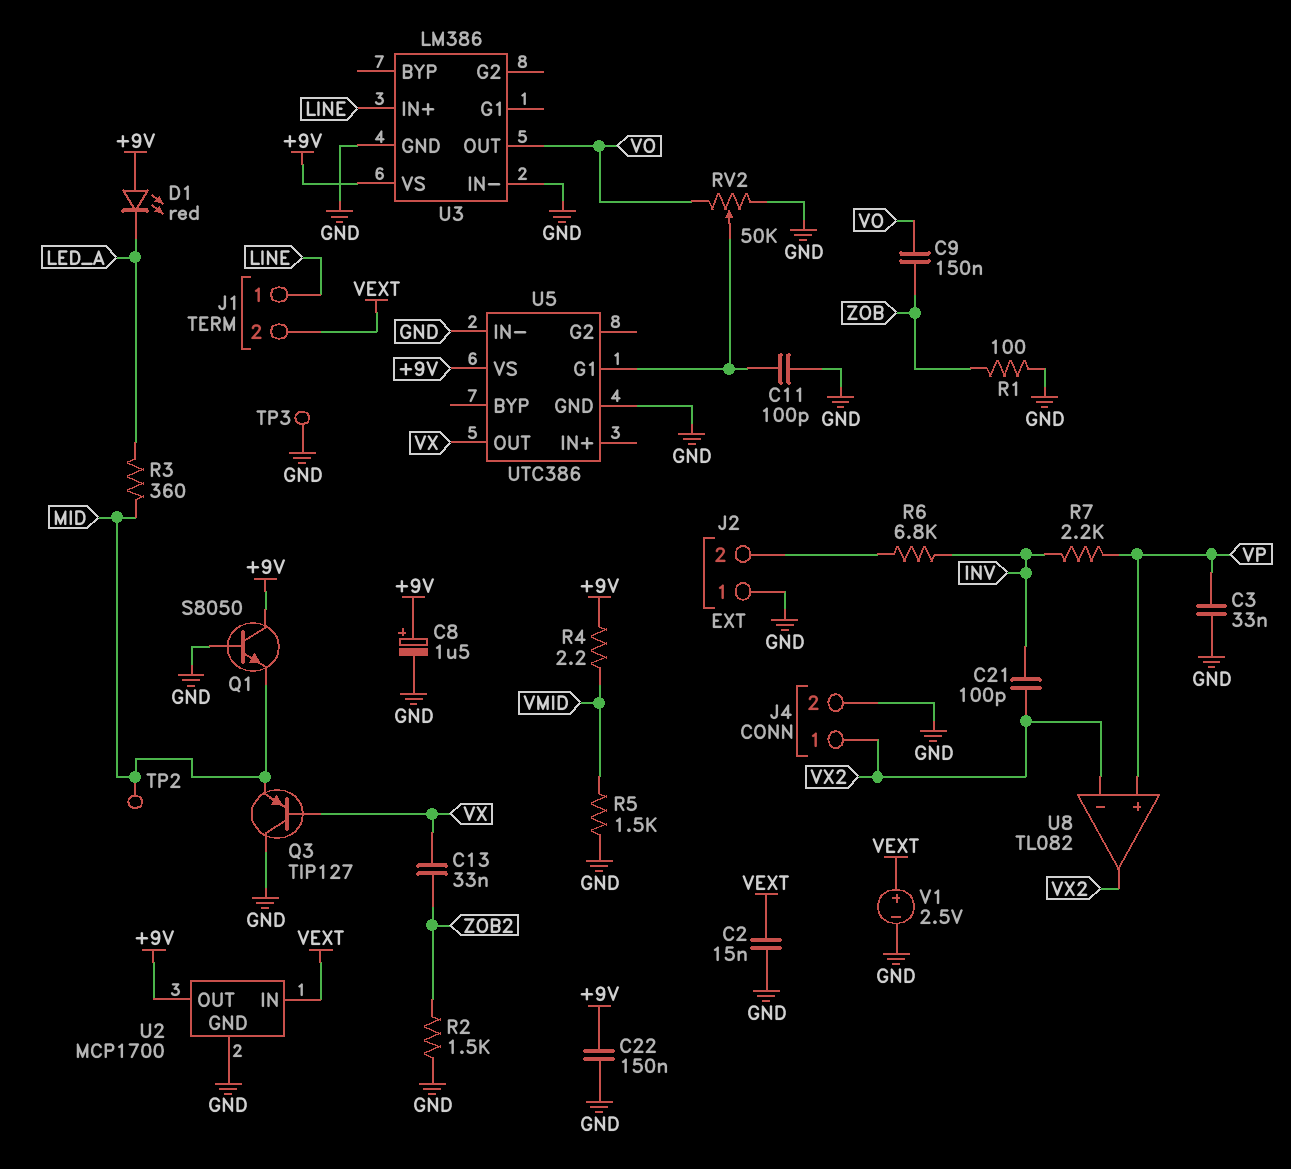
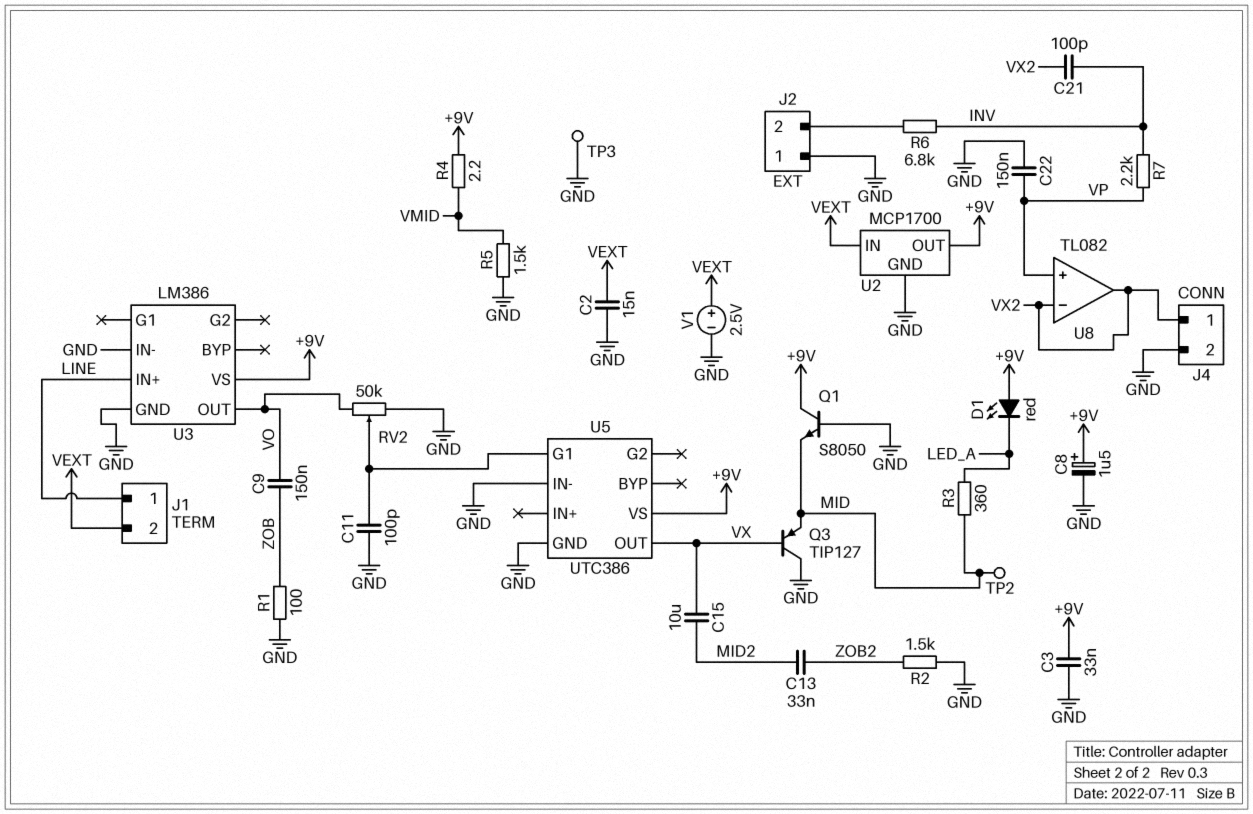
C3: 33nF (GND, VP) -> 33nF (+9V, GND)
C13: 33nF (VX, ZOB2) -> 33nF (MID2, ZOB2)
C15: none -> 10uF (MID2, VX)
C22: 150nF (+9V, GND) -> 150nF (GND, VP)

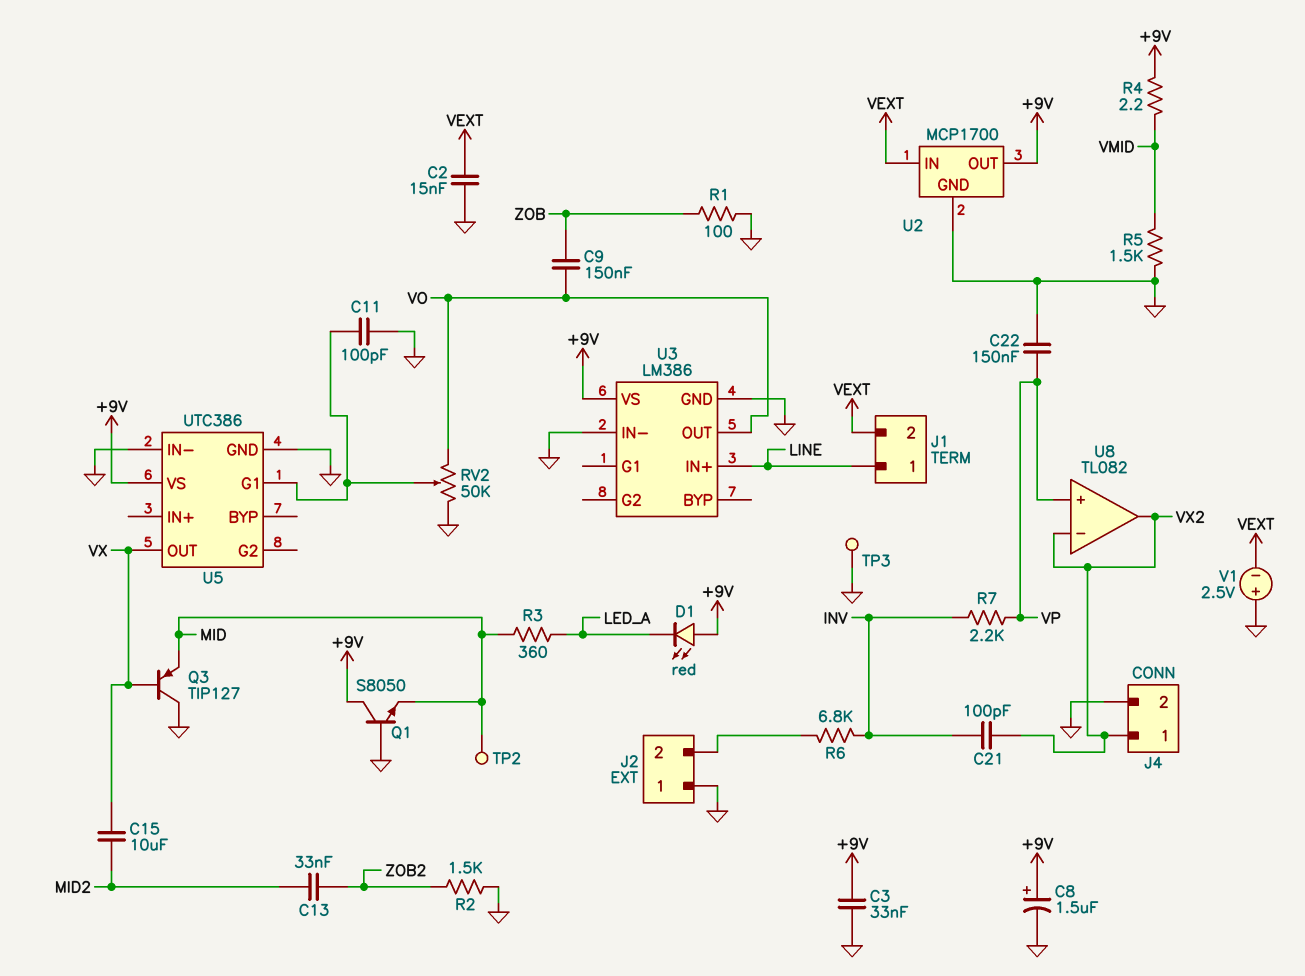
V1: 2.5V (plus VEXT, minus GND) -> 2.5V (plus GND, minus VEXT)

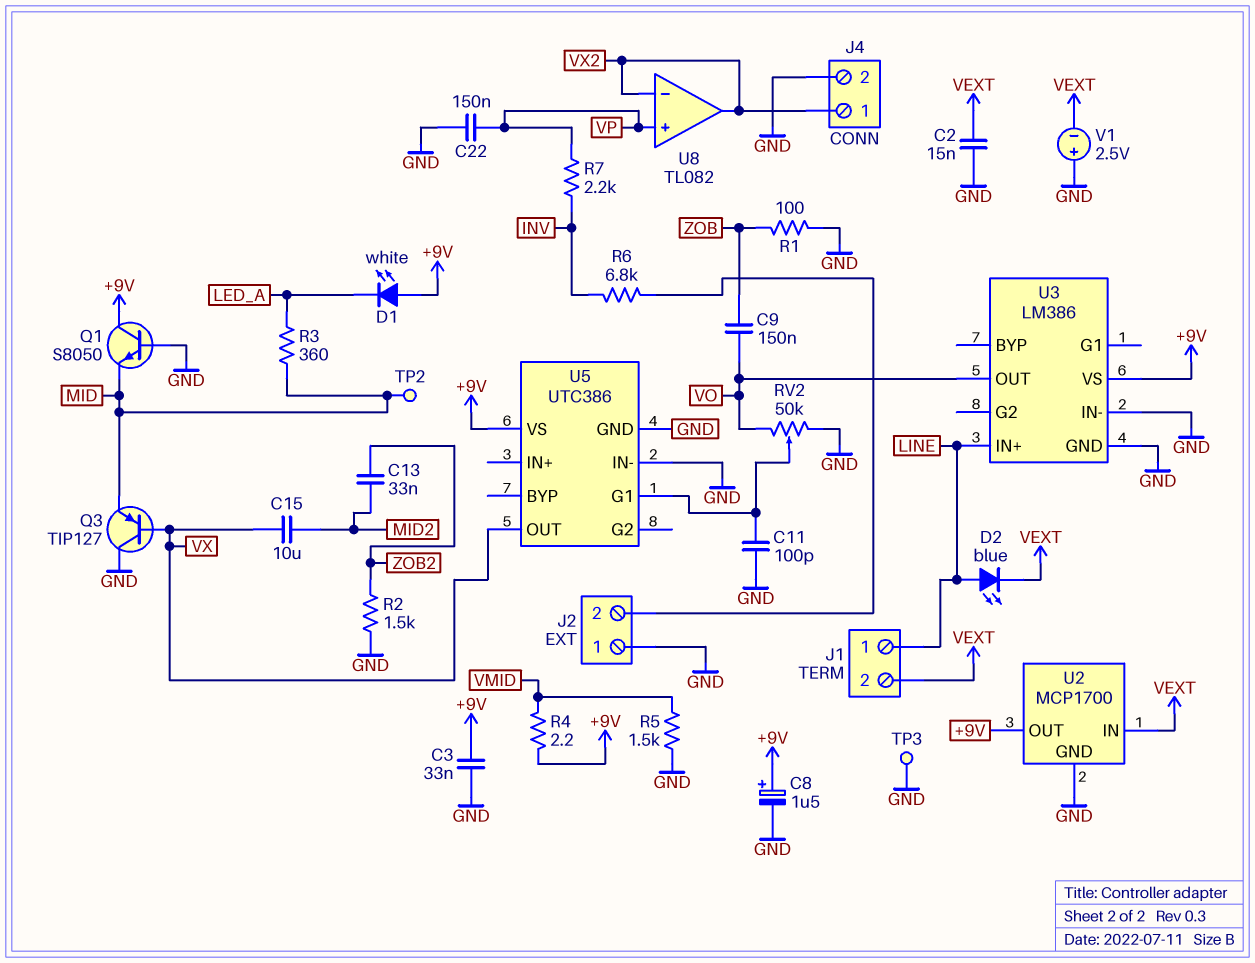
C21: 100pF (INV, VX2) -> none
D1: LED red (A +9V, K LED_A) -> LED white (A +9V, K LED_A)
D2: none -> LED blue (A LINE, K VEXT)

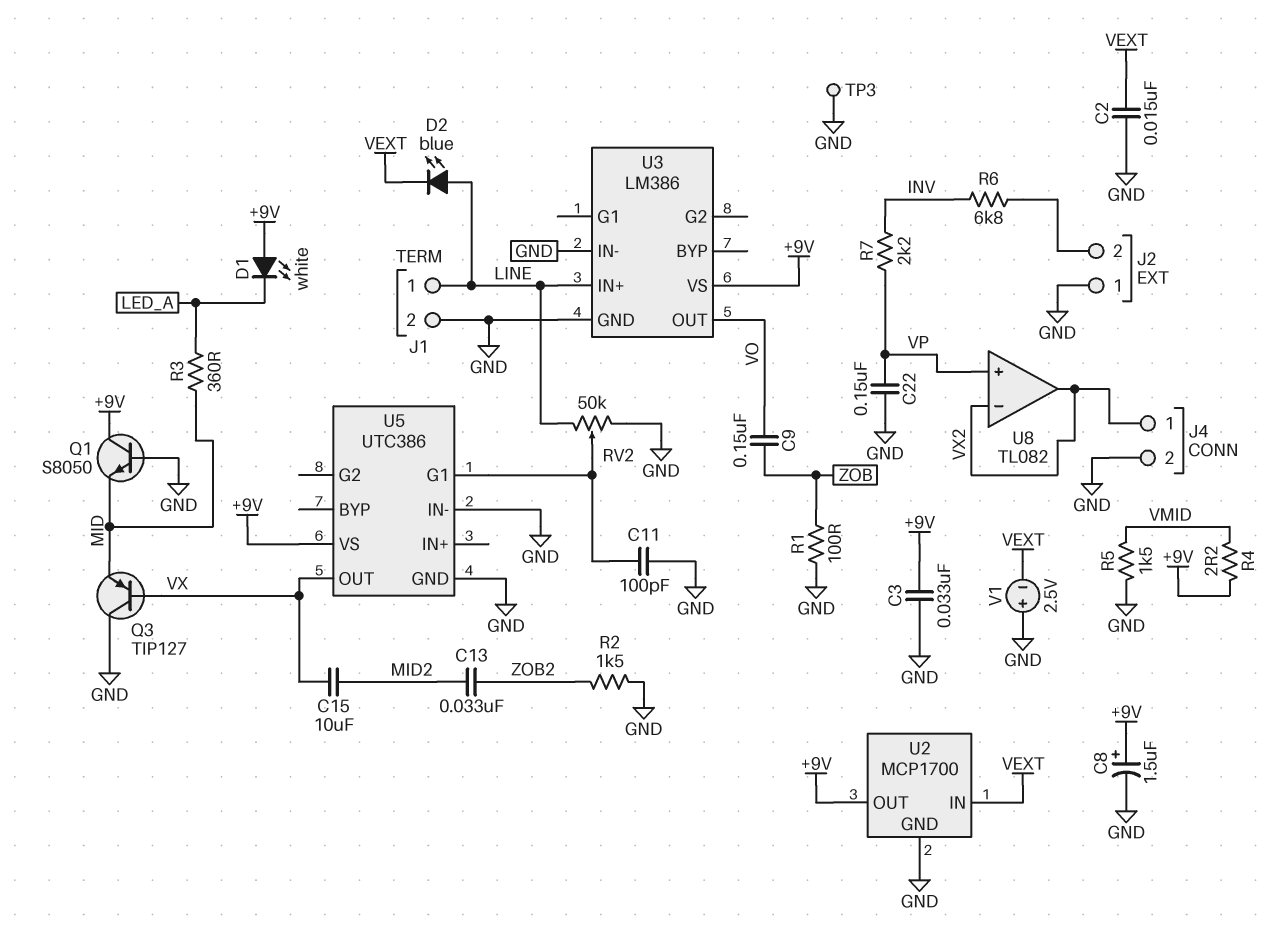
J1 pin 2: VEXT -> GND
RV2: 50k (GND, VO, wiper U5/G1) -> 50k (GND, LINE, wiper U5/G1)
TP2: test point (MID) -> none

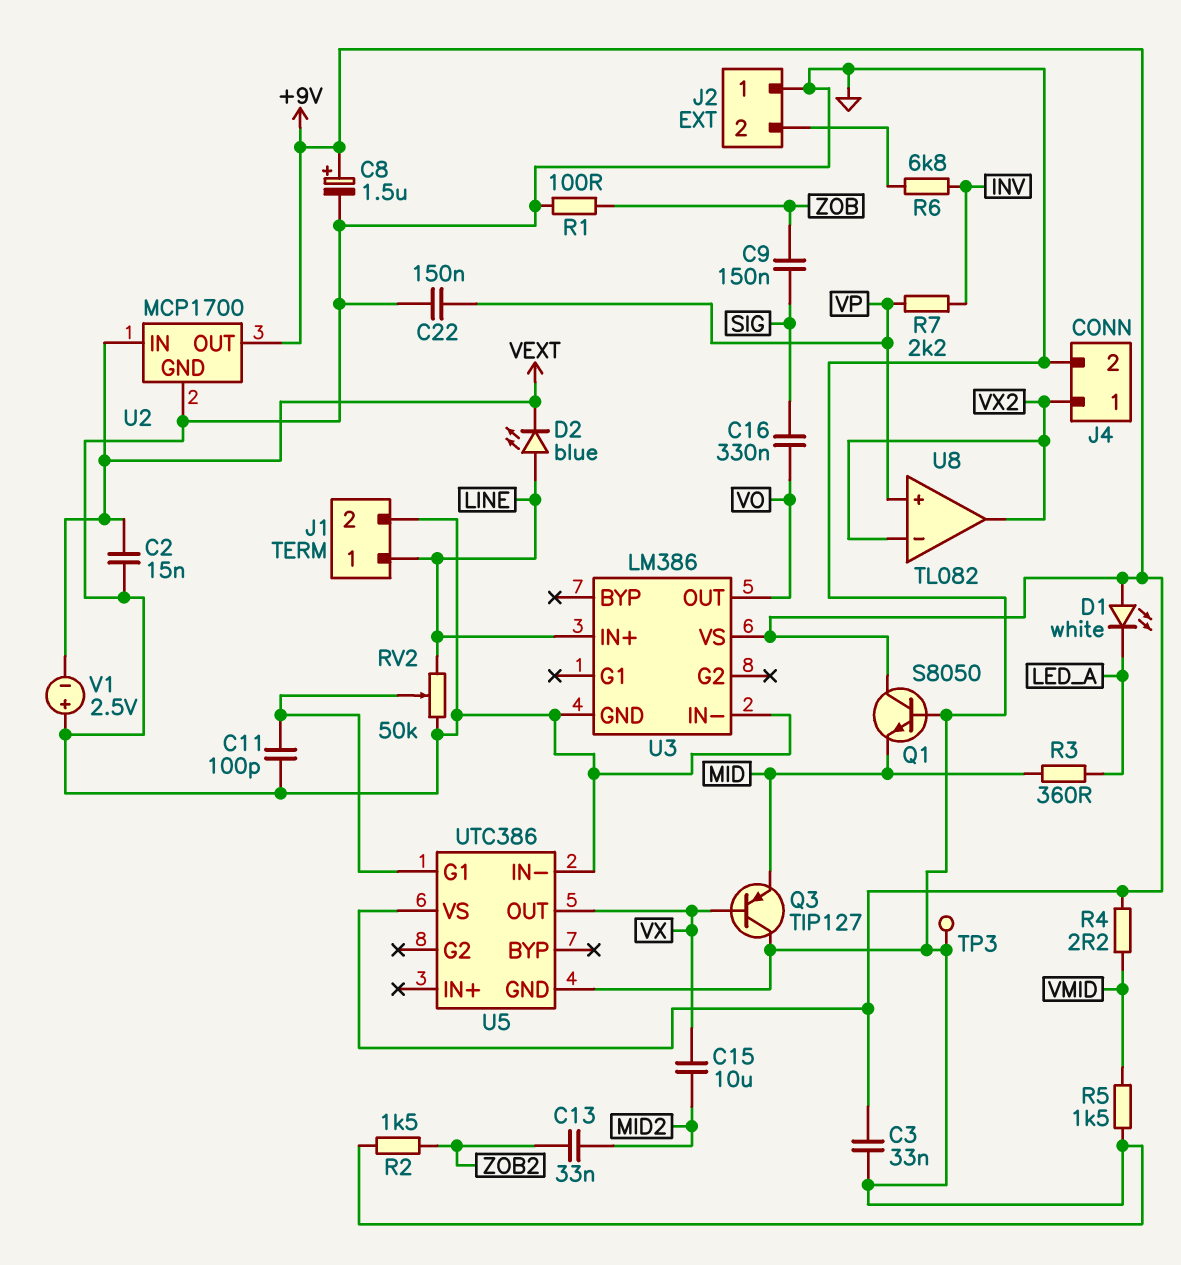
C9: 150nF (VO, ZOB) -> 150nF (SIG, ZOB)
C16: none -> 330nF (SIG, VO)

